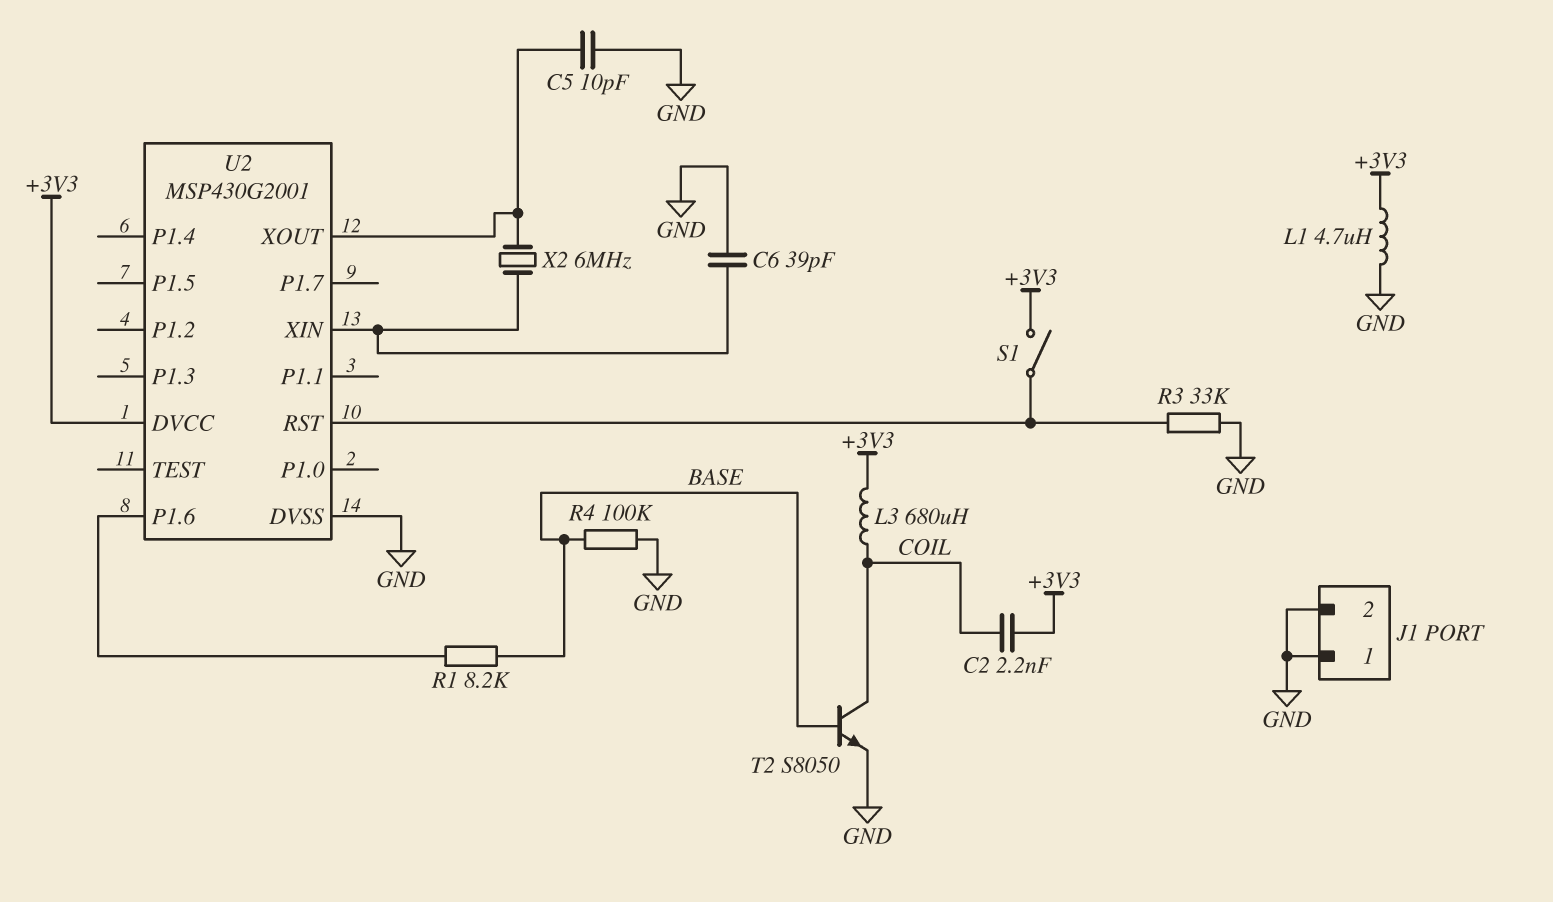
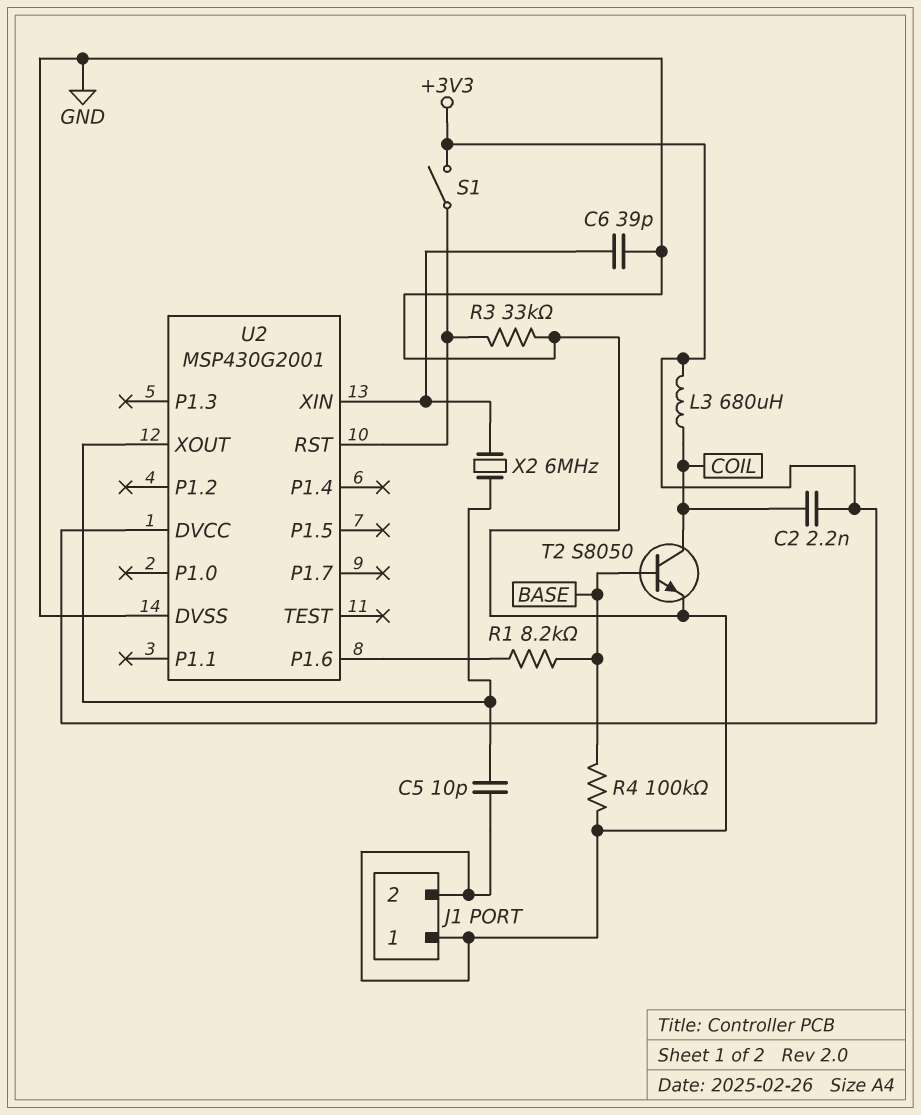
L1: 4.7uH (+3V3, GND) -> none

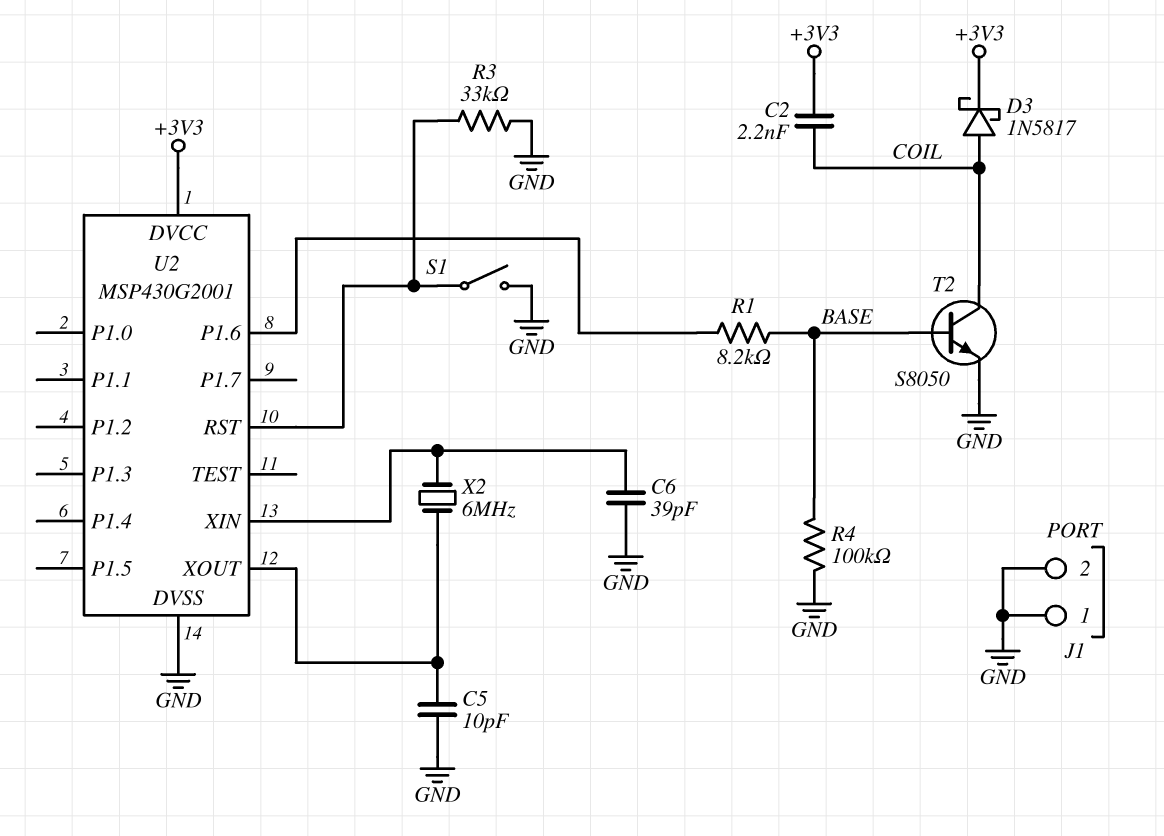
D3: none -> schottky 1N5817 (A COIL, K +3V3)
L3: 680uH (+3V3, COIL) -> none
S1: switch (+3V3, U2/RST) -> switch (GND, U2/RST)

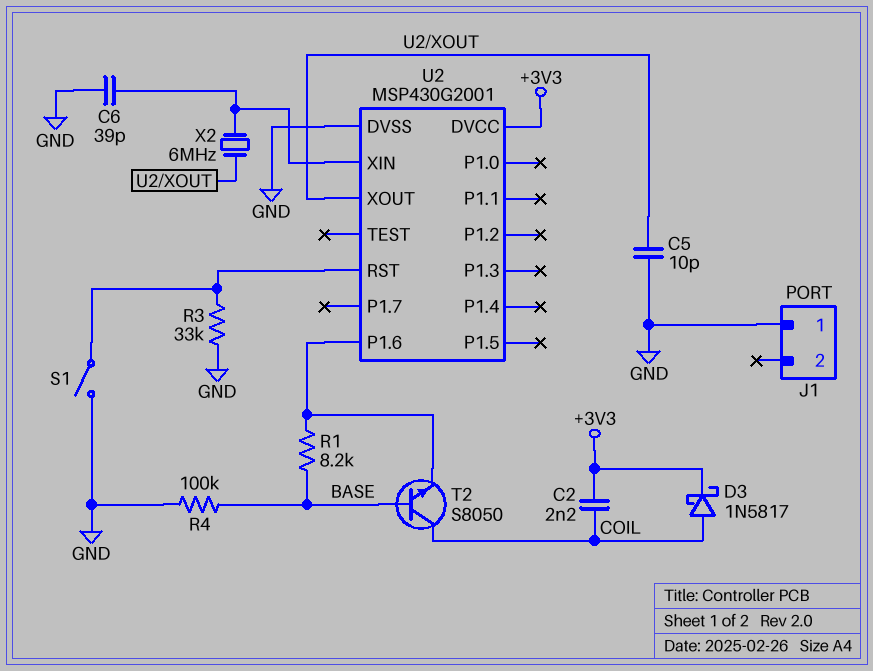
J1 pin 2: GND -> none
T2: NPN S8050 (B BASE, C COIL, E GND) -> NPN S8050 (B BASE, C COIL, E U2/P1.6)

